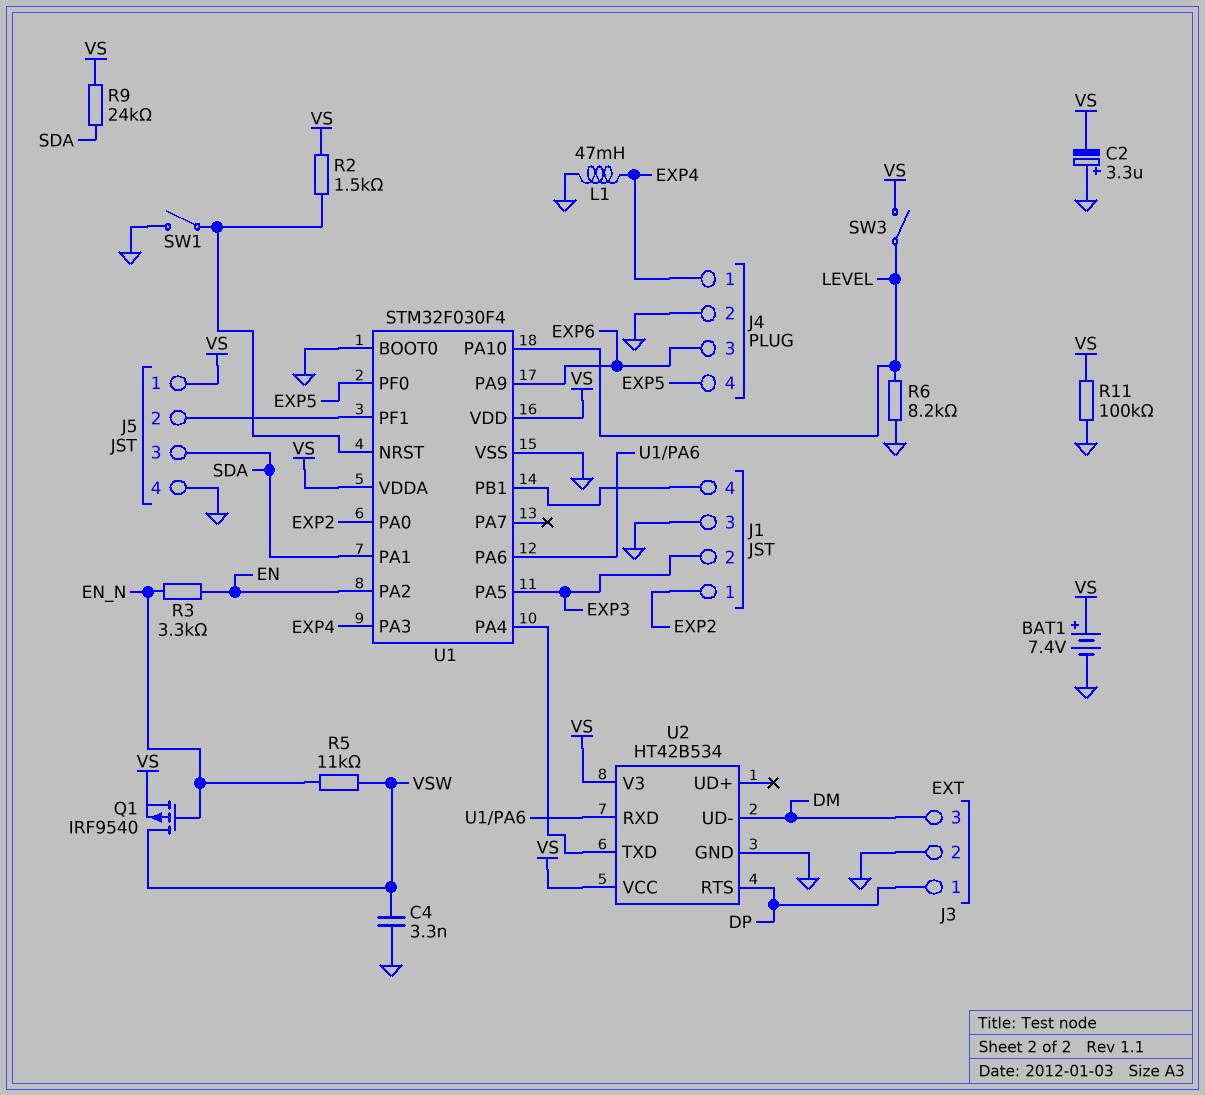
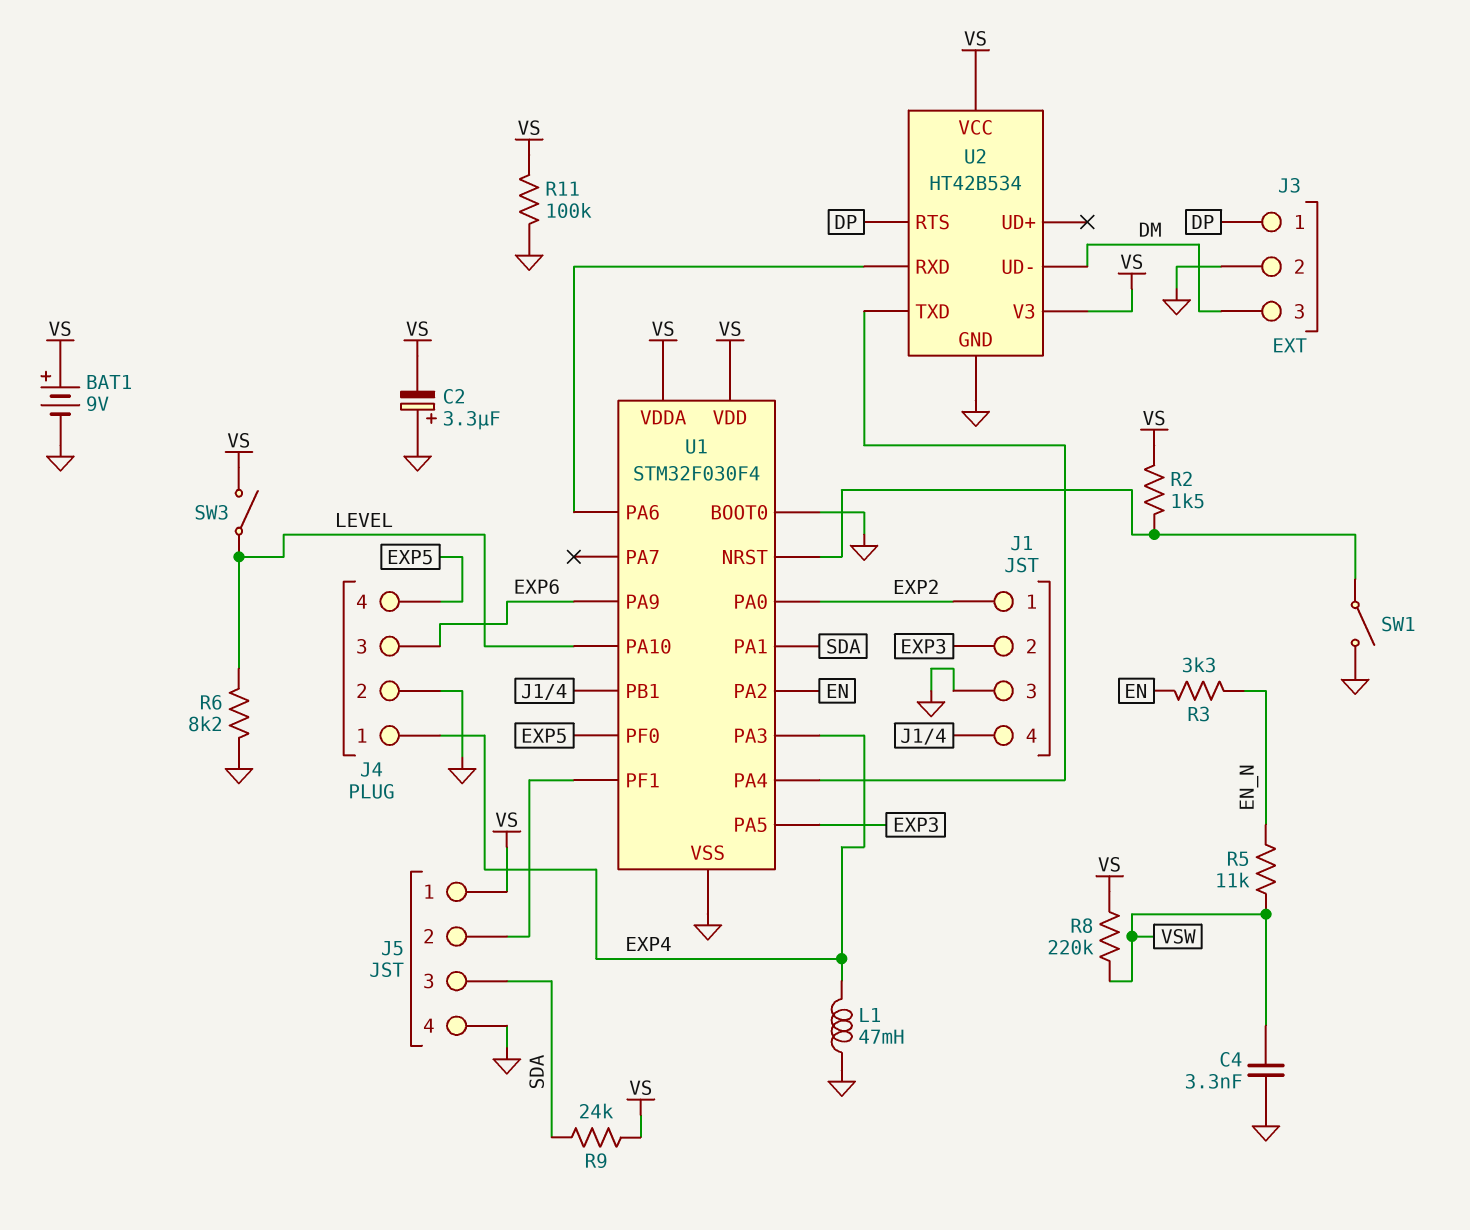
BAT1: 7.4V (plus VS, minus GND) -> 9V (plus VS, minus GND)
Q1: PMOS IRF9540 (G EN_N, D VSW, S VS) -> none
R8: none -> 220k (VS, VSW)

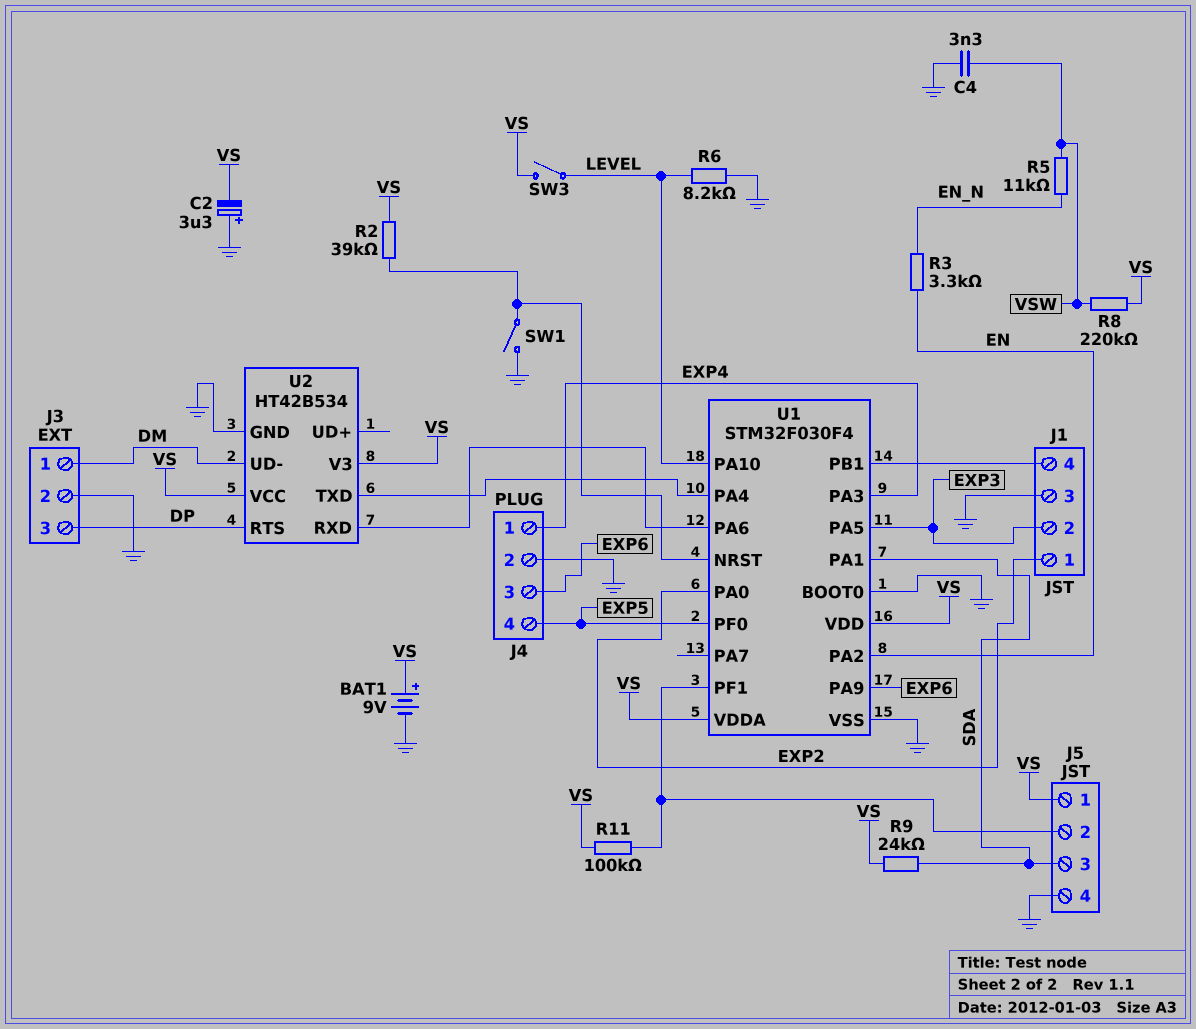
J3 pin 1: DP -> DM
J3 pin 3: DM -> DP
L1: 47mH (EXP4, GND) -> none
R2: 1.5k (U1/NRST, VS) -> 39k (U1/NRST, VS)
R11: 100k (GND, VS) -> 100k (J5/2, VS)

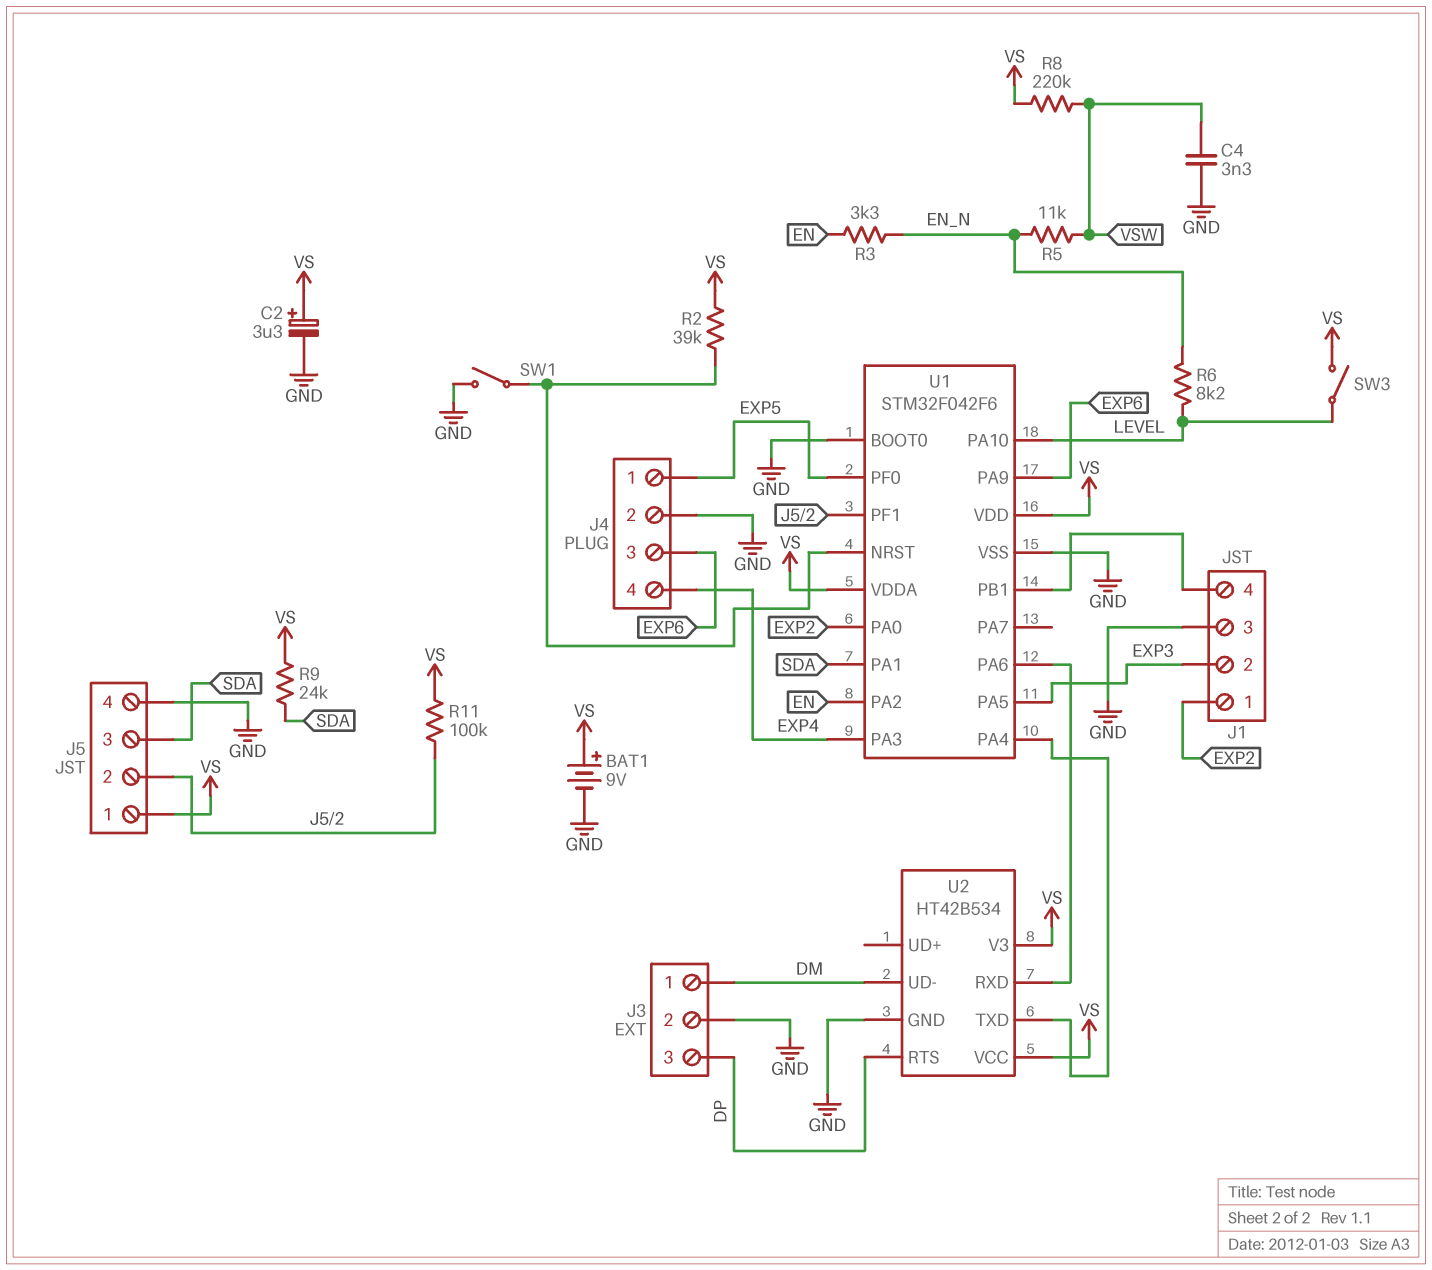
C2: 3.3uF (plus GND, minus VS) -> 3.3uF (plus VS, minus GND)
J4 pin 1: EXP4 -> EXP5
J4 pin 4: EXP5 -> EXP4
R6: 8.2k (GND, LEVEL) -> 8.2k (EN_N, LEVEL)
U1: STM32F030F4 -> STM32F042F6

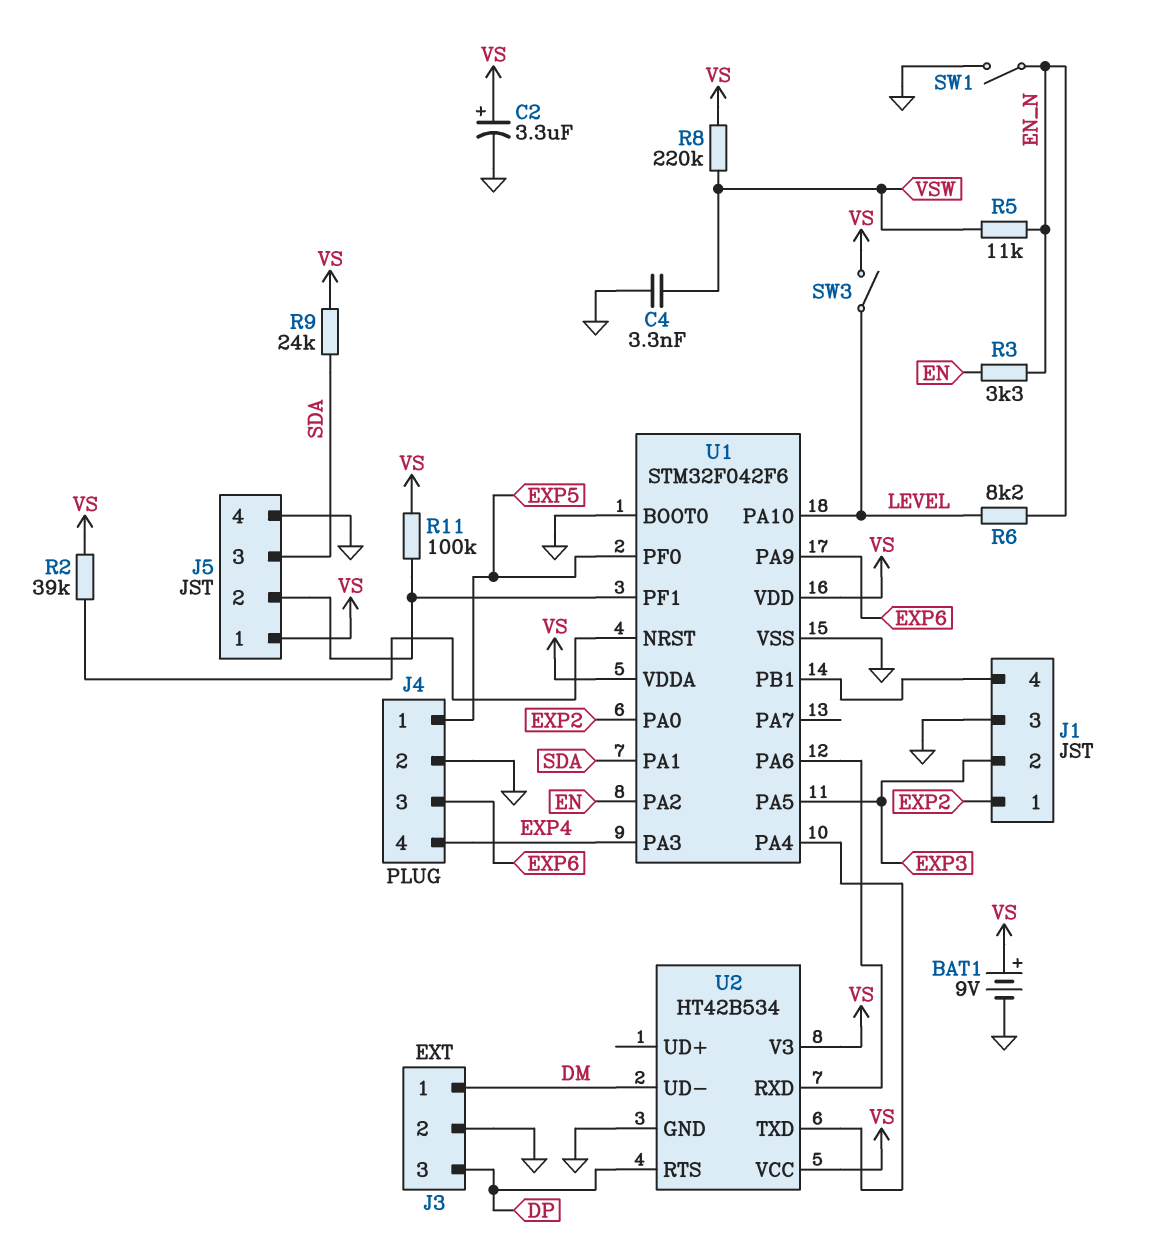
SW1: switch (GND, U1/NRST) -> switch (EN_N, GND)

